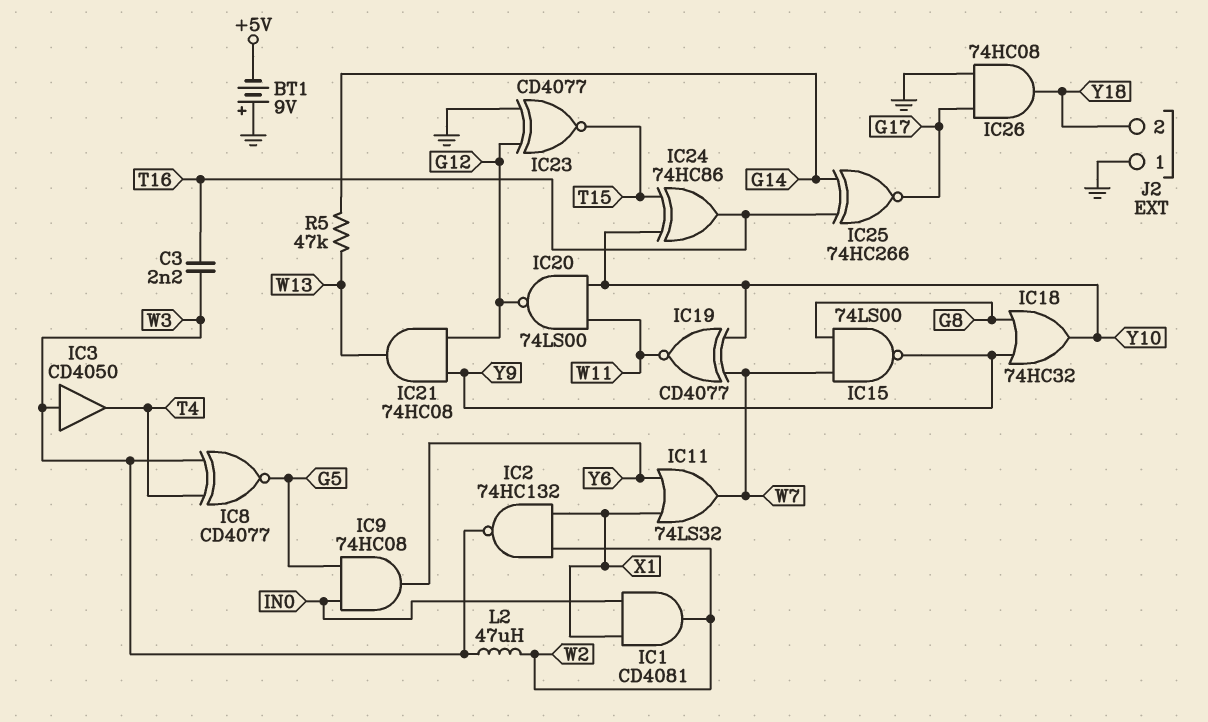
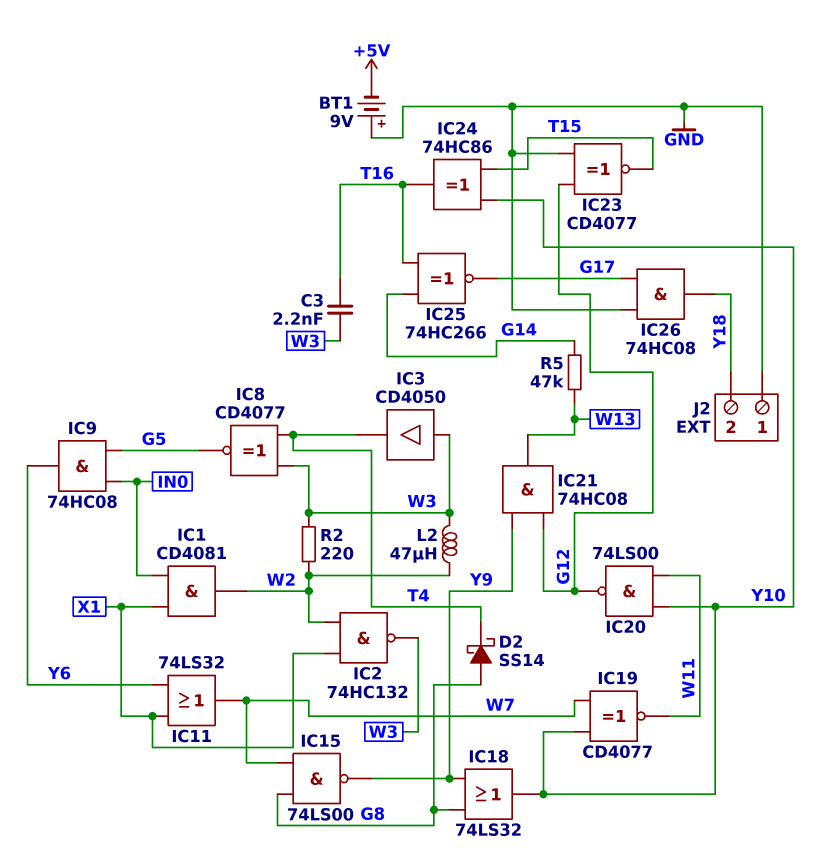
D2: none -> schottky SS14 (A G8, K T4)
IC18: OR 74HC32 (in G8, in Y9, out Y10) -> OR 74LS32 (in G8, in Y9, out Y10)
R2: none -> 220 (W2, W3)

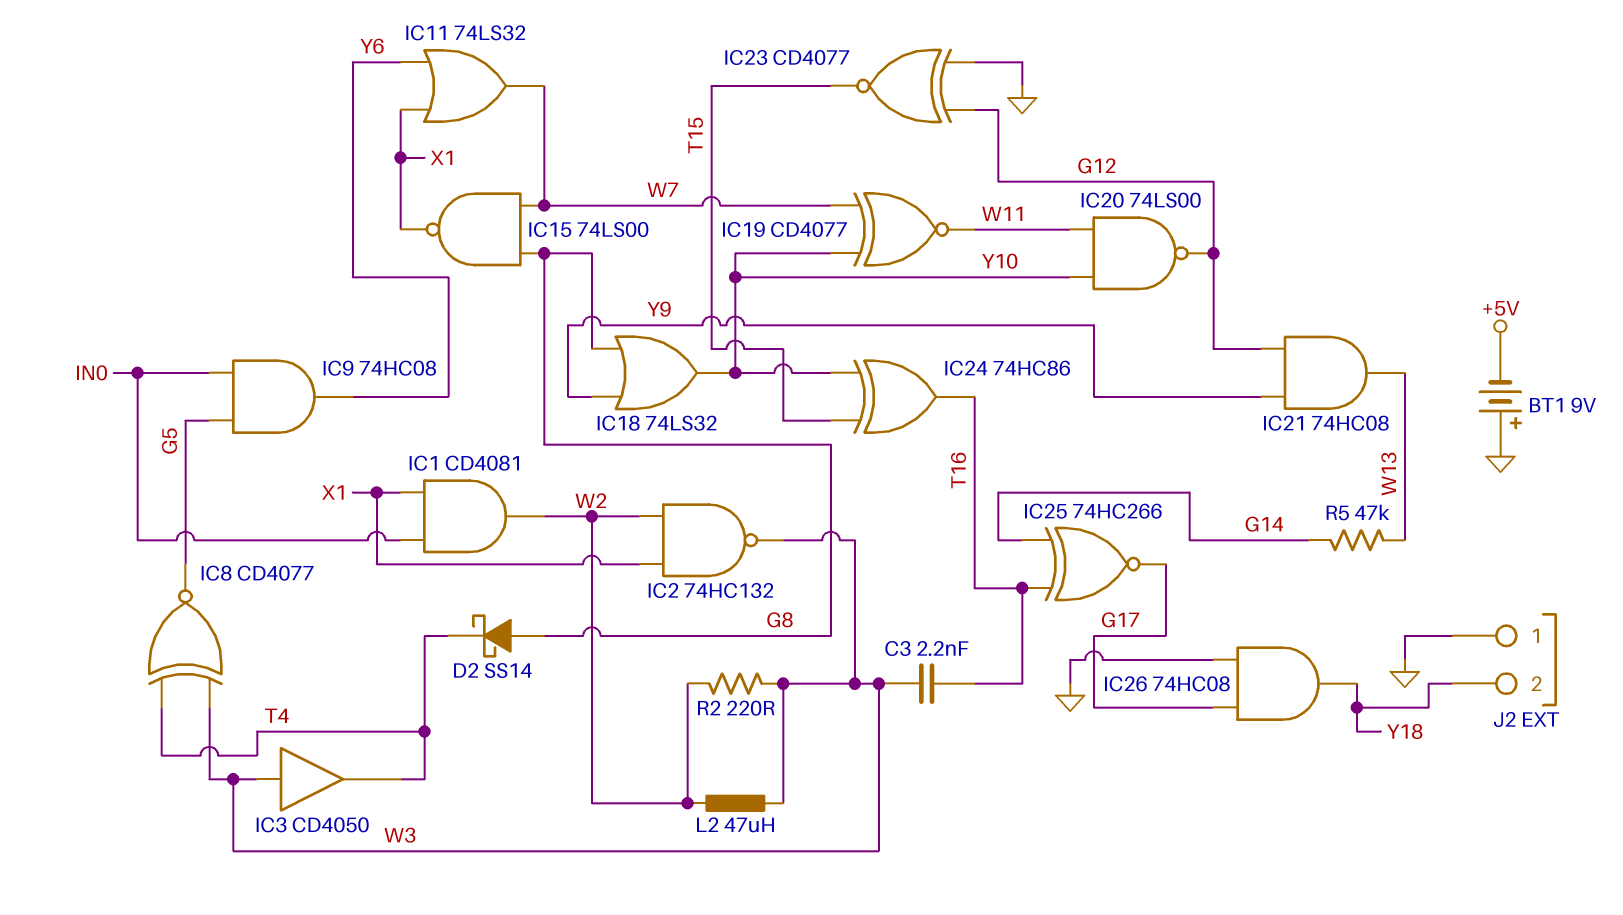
IC15: NAND 74LS00 (in G8, in W7, out Y9) -> NAND 74LS00 (in G8, in W7, out X1)

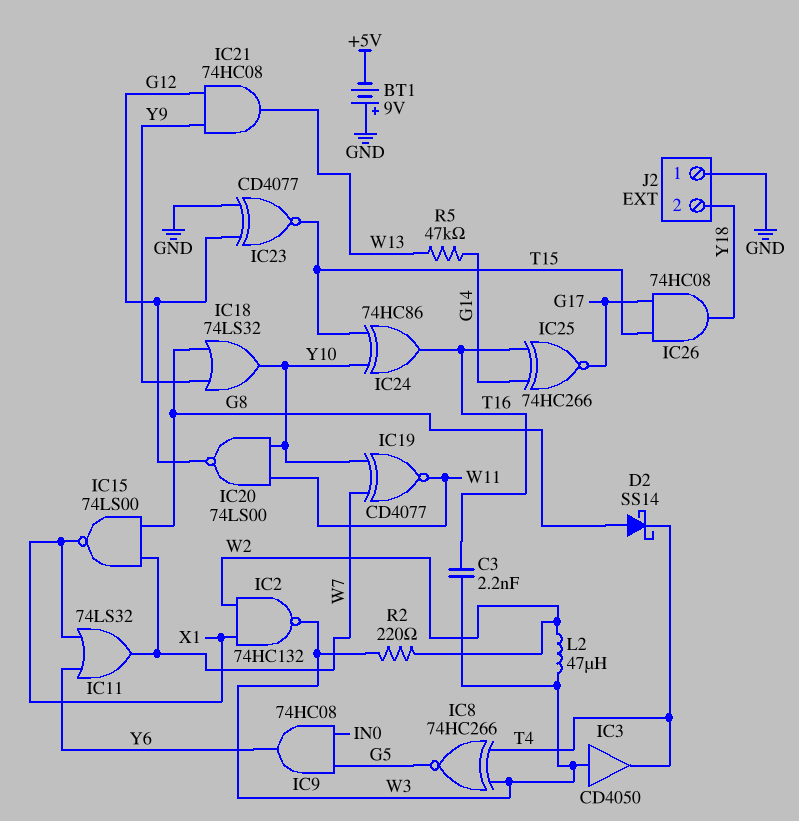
IC1: AND CD4081 (in IN0, in X1, out W2) -> none
IC8: XNOR CD4077 (in T4, in W3, out G5) -> XNOR 74HC266 (in T4, in W3, out G5)
IC26: AND 74HC08 (in G17, in GND, out Y18) -> AND 74HC08 (in G17, in T15, out Y18)

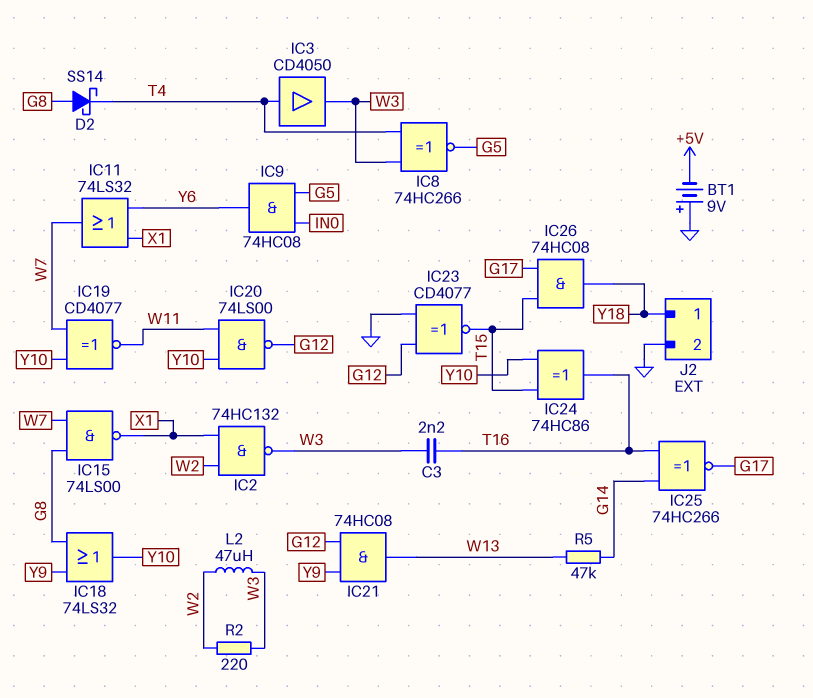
IC3: buffer CD4050 (in W3, out T4) -> buffer CD4050 (in T4, out W3)
J2 pin 1: GND -> Y18
J2 pin 2: Y18 -> GND

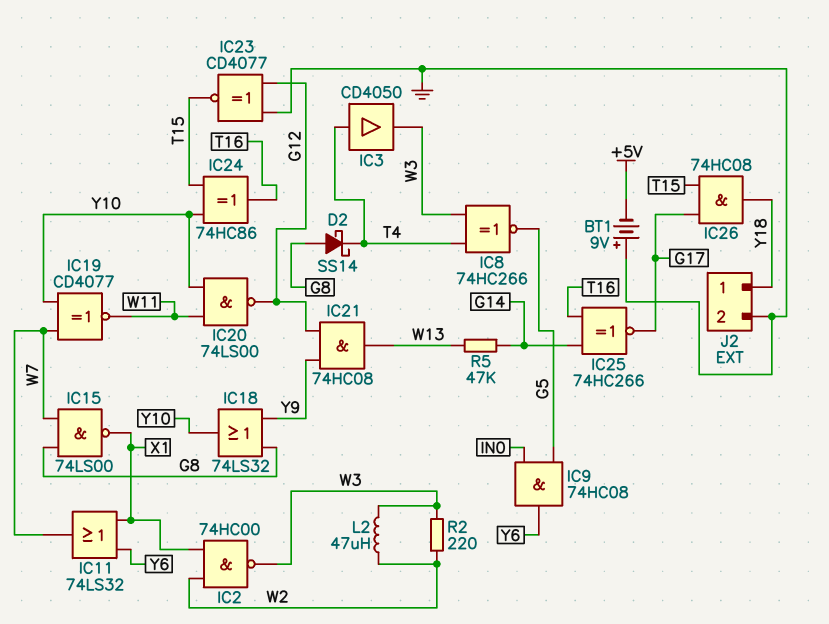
C3: 2.2nF (T16, W3) -> none
IC2: NAND 74HC132 (in W2, in X1, out W3) -> NAND 74HC00 (in W2, in X1, out W3)

